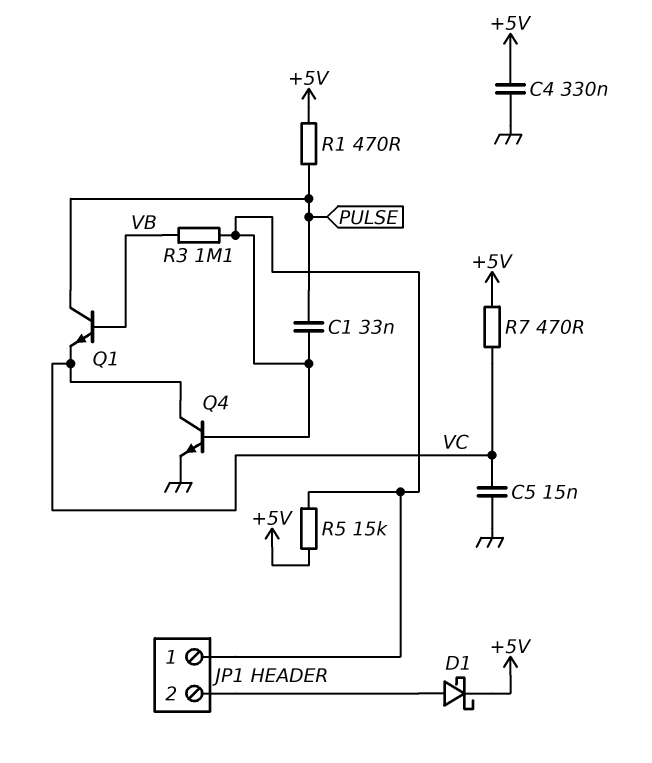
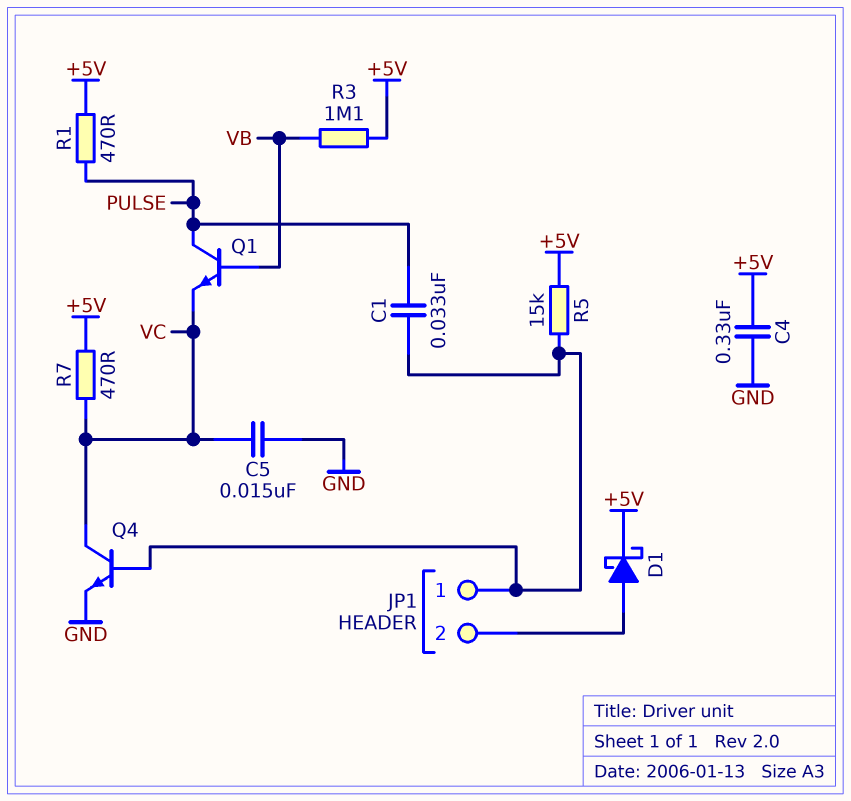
R3: 1.1M (JP1/1, VB) -> 1.1M (+5V, VB)

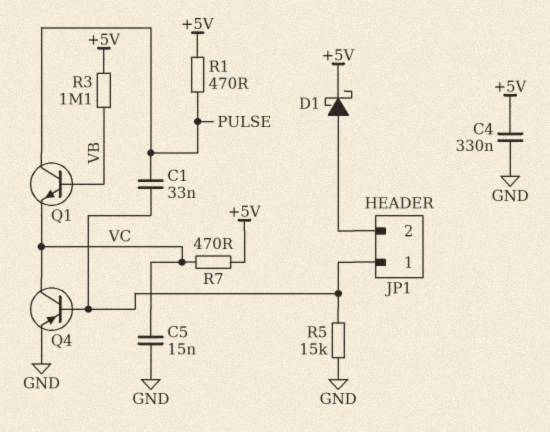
Q4: NPN (B JP1/1, C VC, E GND) -> PNP (B JP1/1, C VC, E GND)
R5: 15k (+5V, JP1/1) -> 15k (GND, JP1/1)

